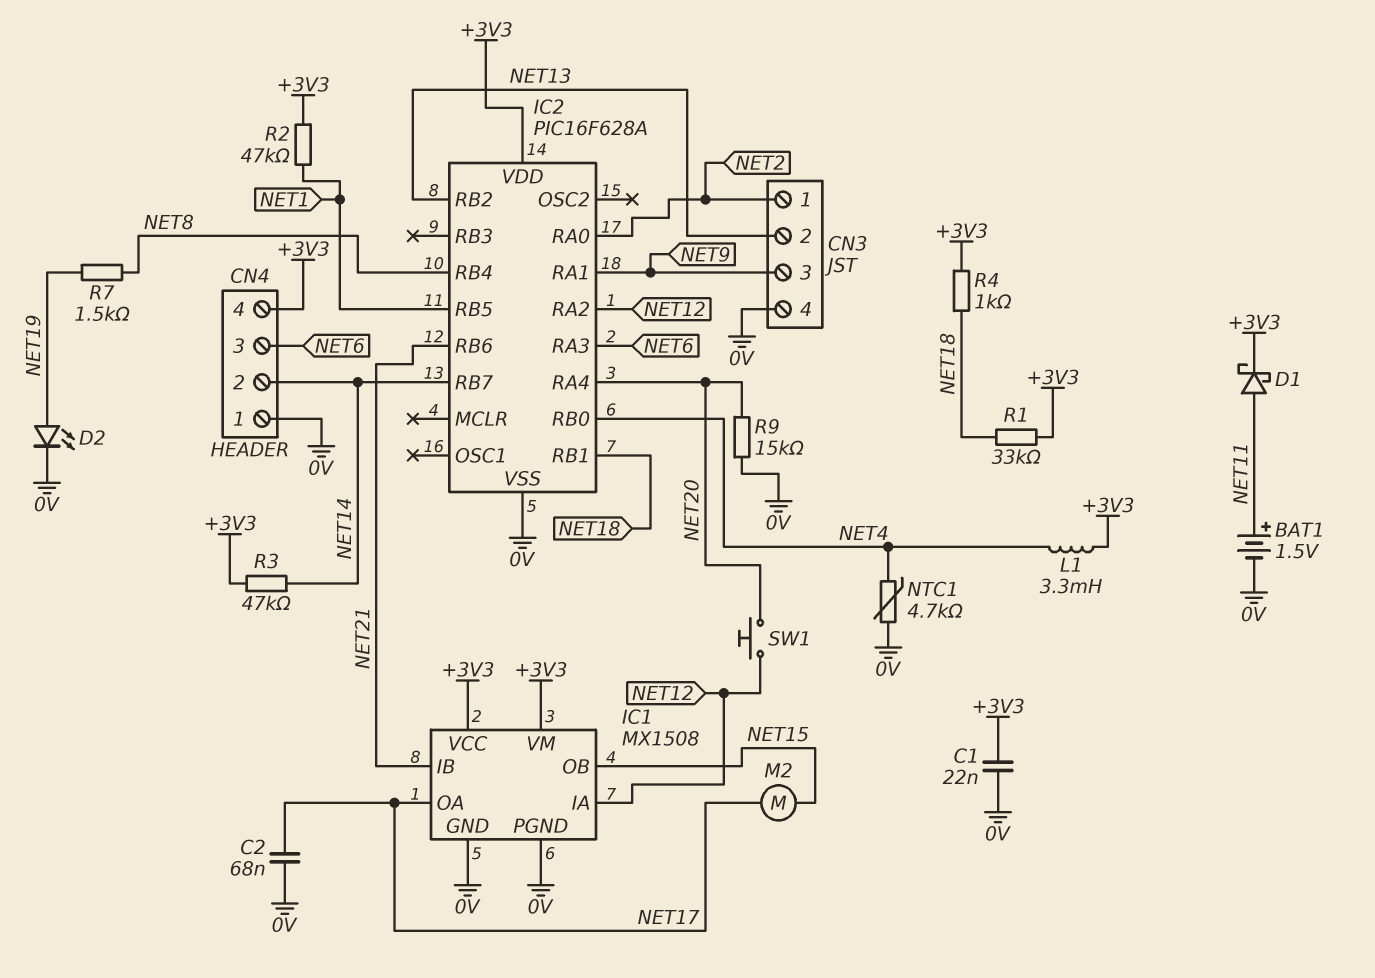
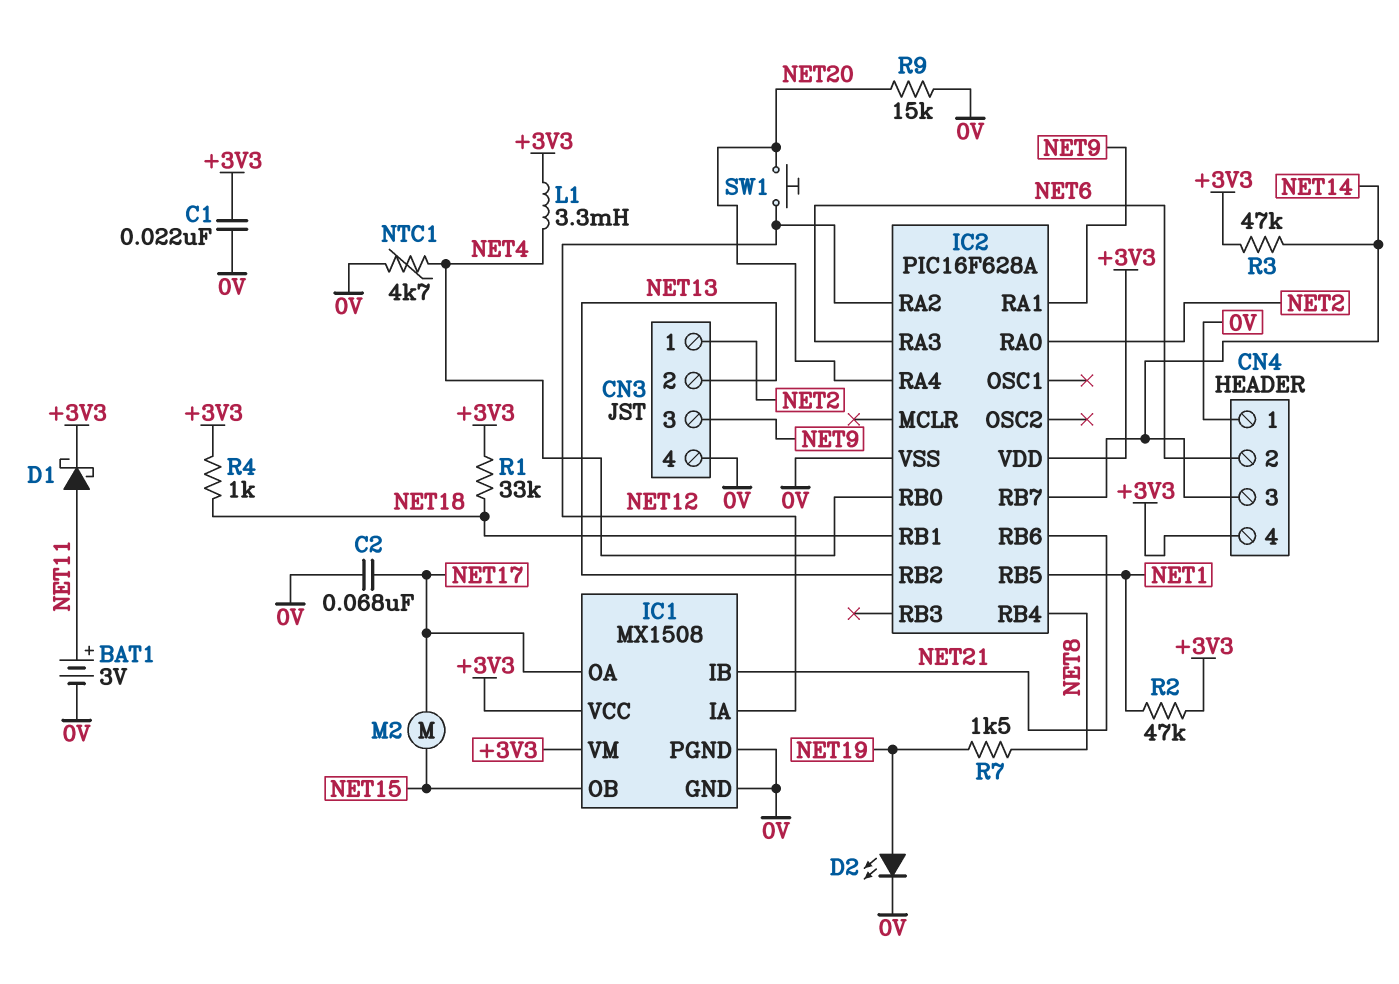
BAT1: 1.5V (plus NET11, minus 0V) -> 3V (plus NET11, minus 0V)
CN4 pin 2: NET14 -> NET6
CN4 pin 3: NET6 -> NET14

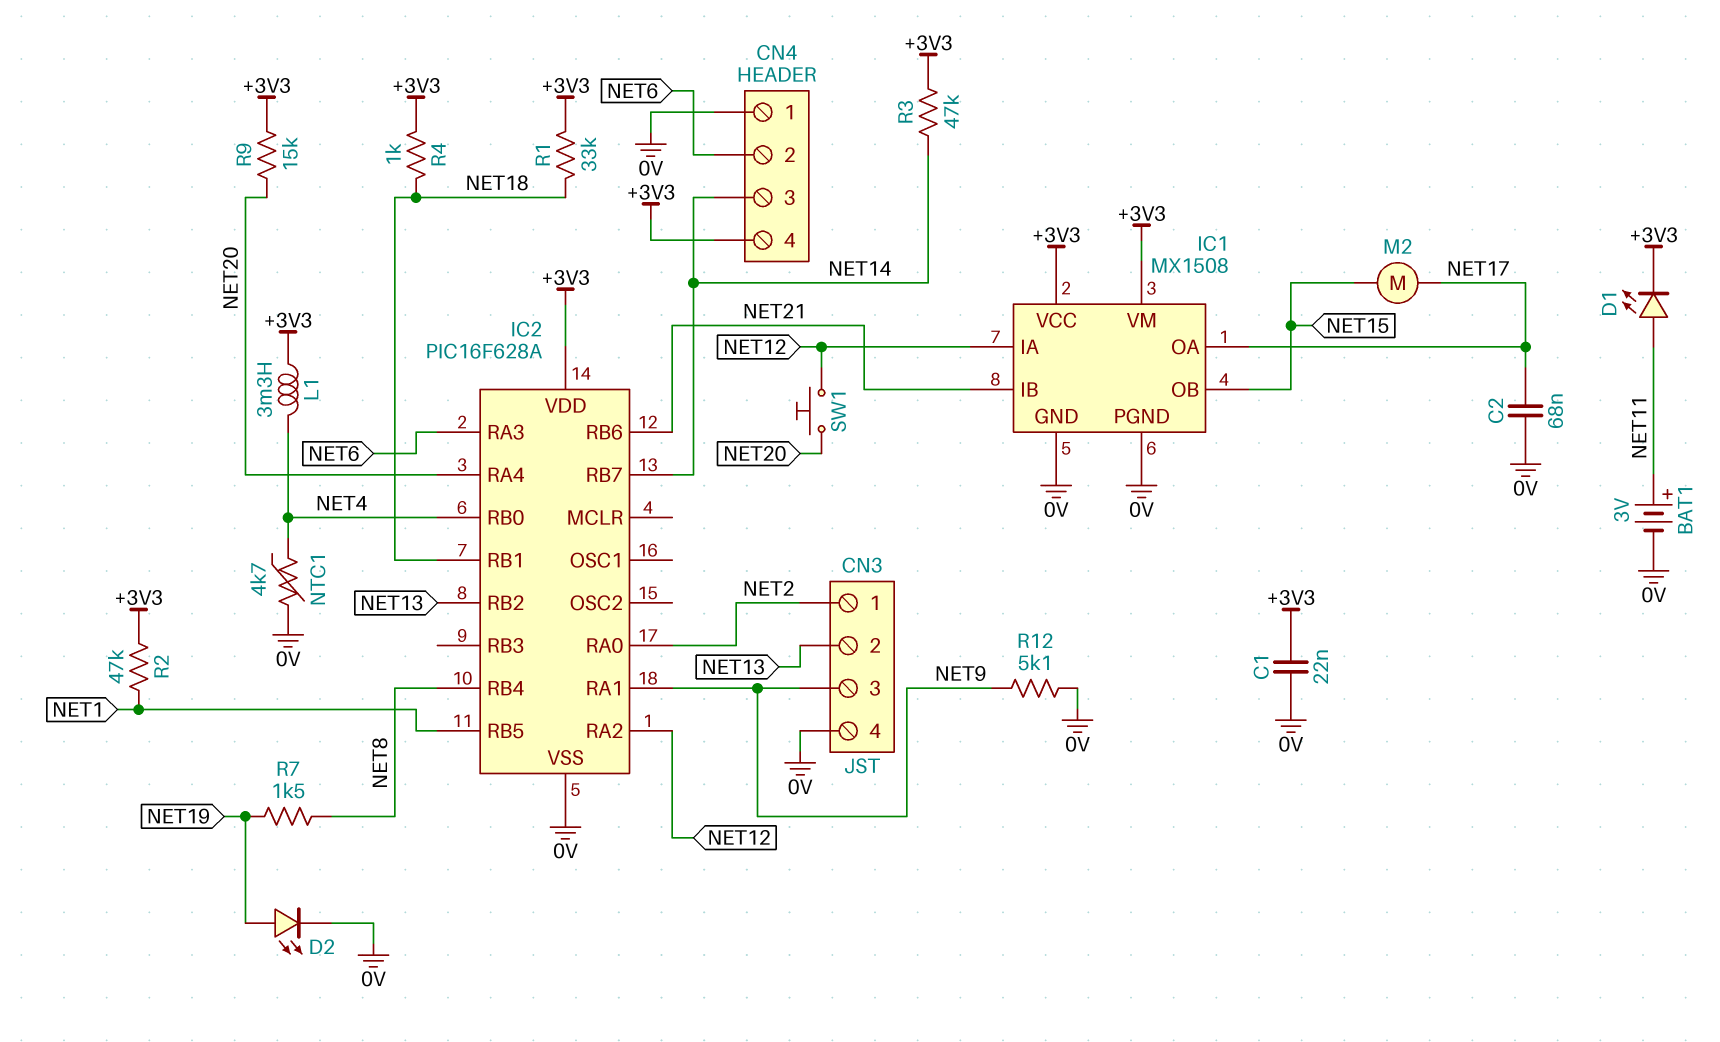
D1: schottky (A NET11, K +3V3) -> LED (A NET11, K +3V3)
R9: 15k (0V, NET20) -> 15k (+3V3, NET20)
R12: none -> 5.1k (0V, NET9)

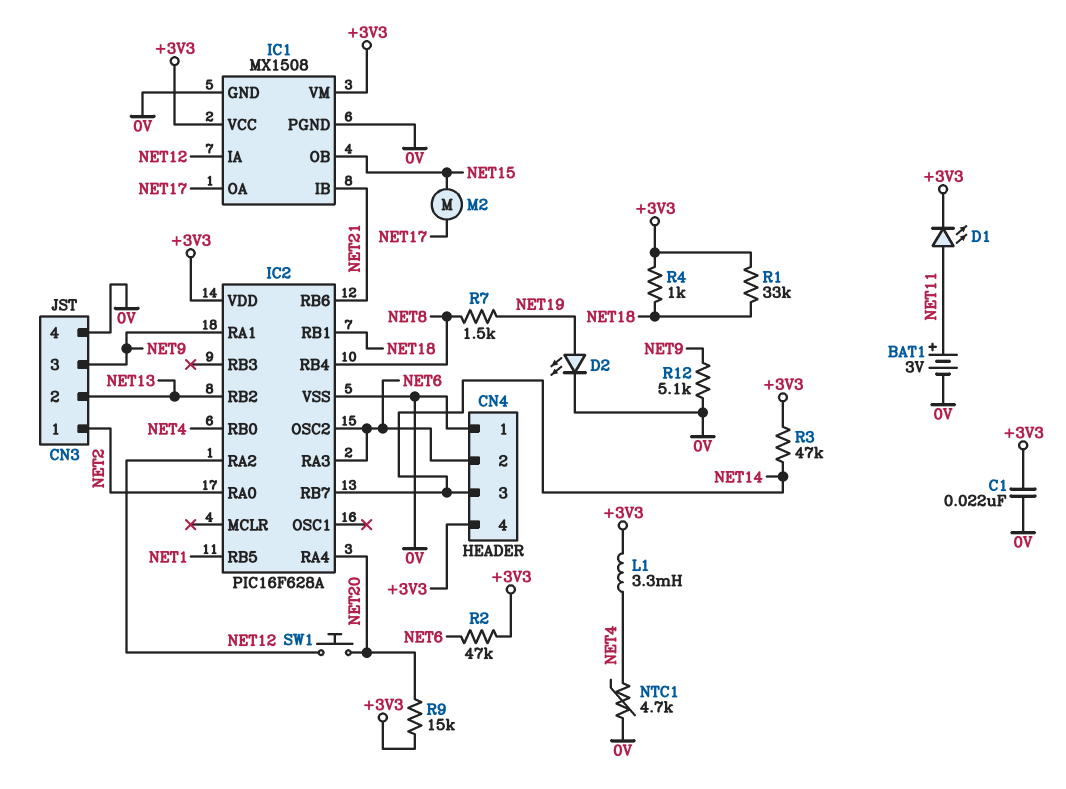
C2: 68nF (0V, NET17) -> none
IC2 pin OSC2: none -> NET6
R2: 47k (+3V3, NET1) -> 47k (+3V3, NET6)

